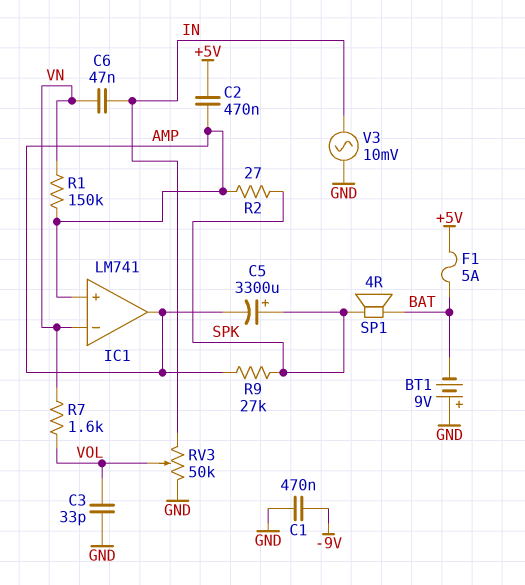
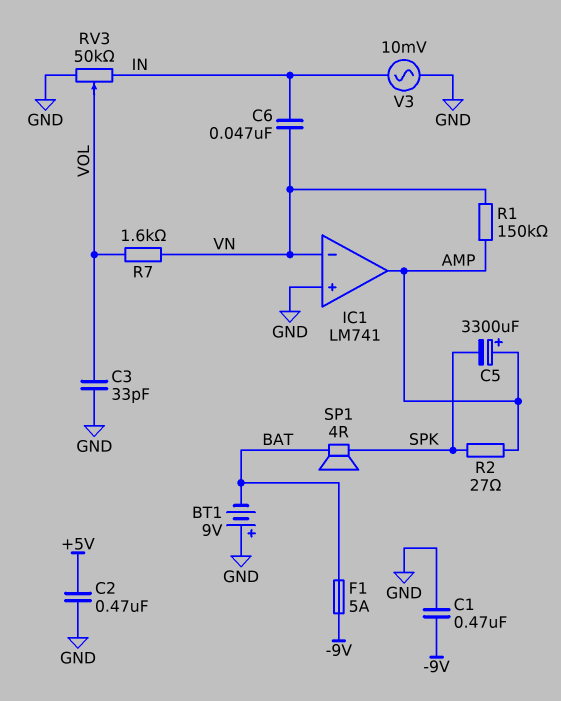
C2: 470nF (+5V, AMP) -> 470nF (+5V, GND)
C5: 3300uF (plus SPK, minus AMP) -> 3300uF (plus AMP, minus SPK)
F1: 5A (+5V, BAT) -> 5A (-9V, BAT)
IC1 pin in+: AMP -> GND
R9: 27k (AMP, SPK) -> none

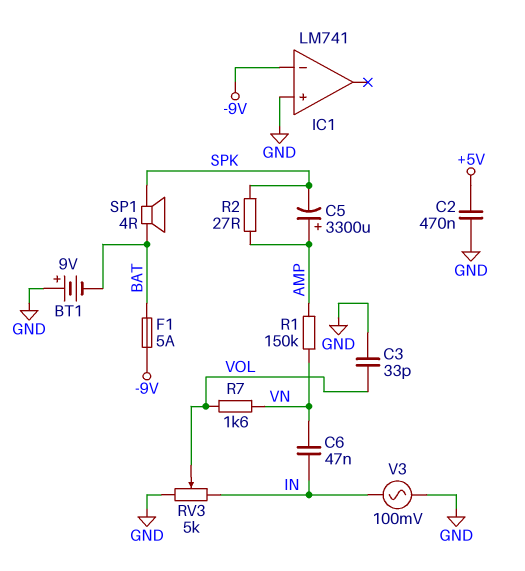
C1: 470nF (-9V, GND) -> none
IC1 pin in-: VN -> -9V
IC1 pin out: AMP -> none
RV3: 50k (GND, IN, wiper VOL) -> 5k (GND, IN, wiper VOL)
V3: AC 10mV (GND, IN) -> AC 100mV (GND, IN)

